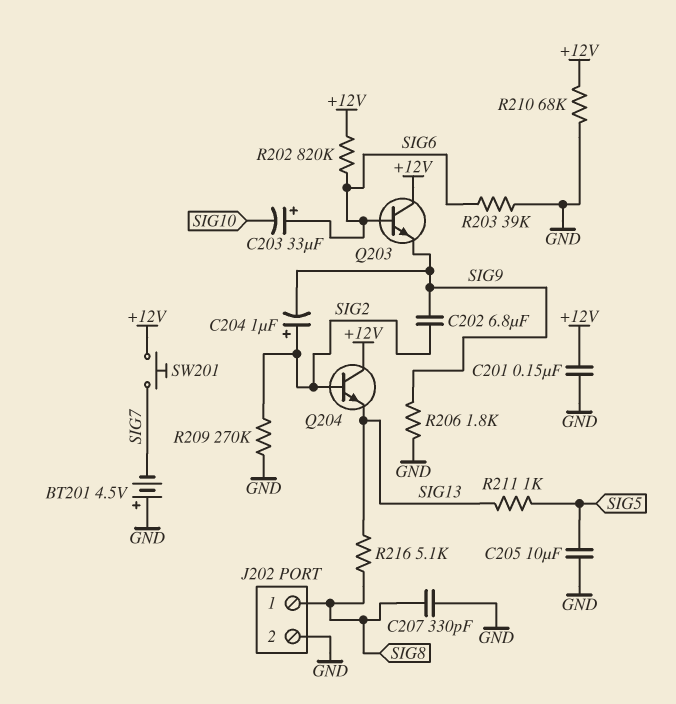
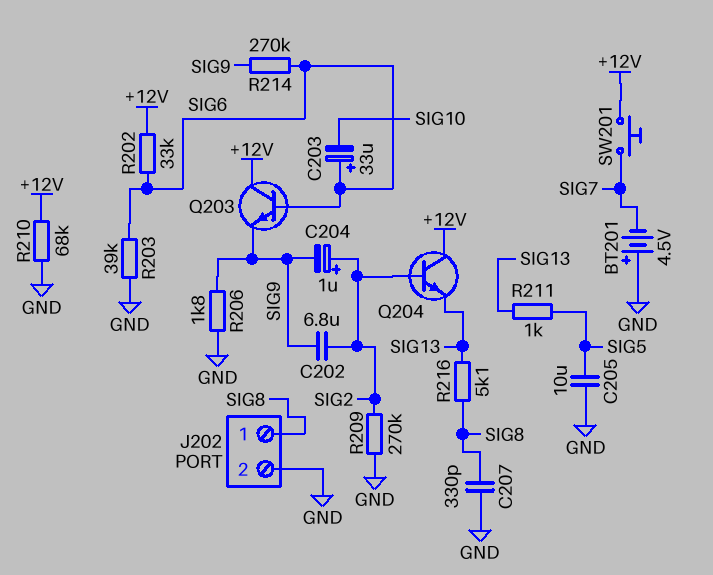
C201: 150nF (+12V, GND) -> none
R202: 820k (+12V, SIG6) -> 33k (+12V, SIG6)
R214: none -> 270k (SIG6, SIG9)

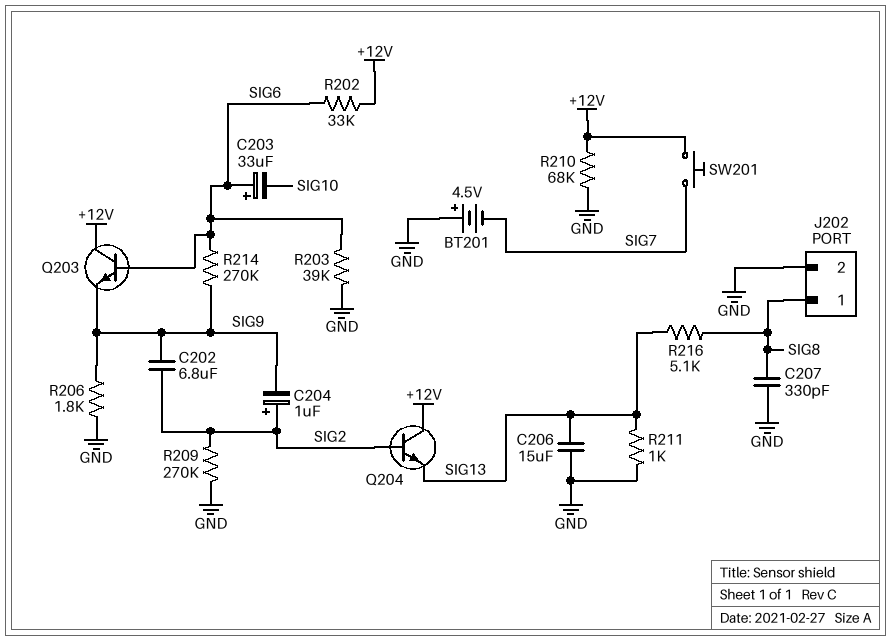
C205: 10uF (GND, SIG5) -> none
C206: none -> 15uF (GND, SIG13)
R211: 1k (SIG5, SIG13) -> 1k (GND, SIG13)

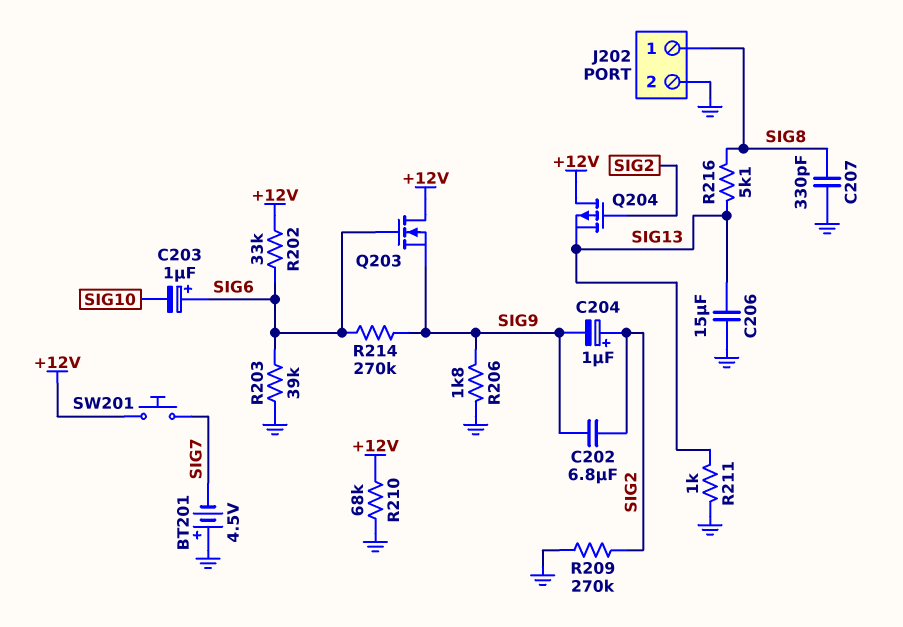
C203: 33uF (plus SIG6, minus SIG10) -> 1uF (plus SIG6, minus SIG10)
Q203: NPN (B SIG6, C +12V, E SIG9) -> NMOS (G SIG6, D +12V, S SIG9)
Q204: NPN (B SIG2, C +12V, E SIG13) -> PMOS (G SIG2, D +12V, S SIG13)

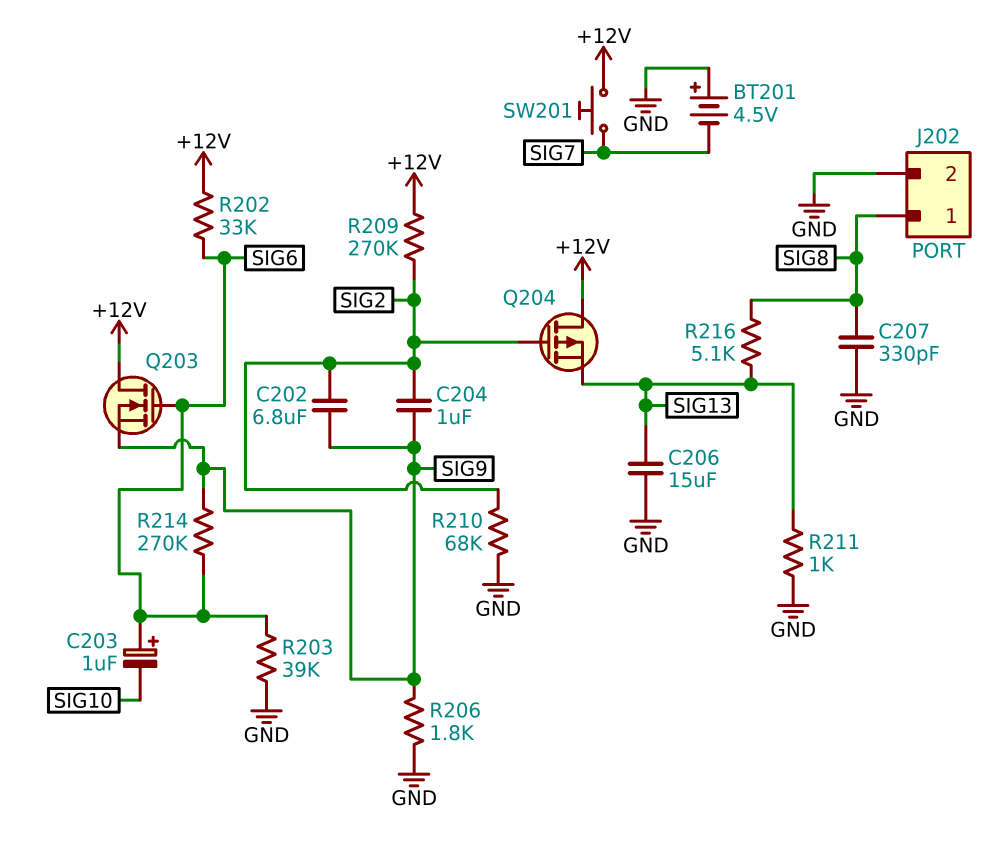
C204: 1uF (plus SIG2, minus SIG9) -> 1uF (SIG2, SIG9)
R209: 270k (GND, SIG2) -> 270k (+12V, SIG2)
R210: 68k (+12V, GND) -> 68k (GND, SIG2)

